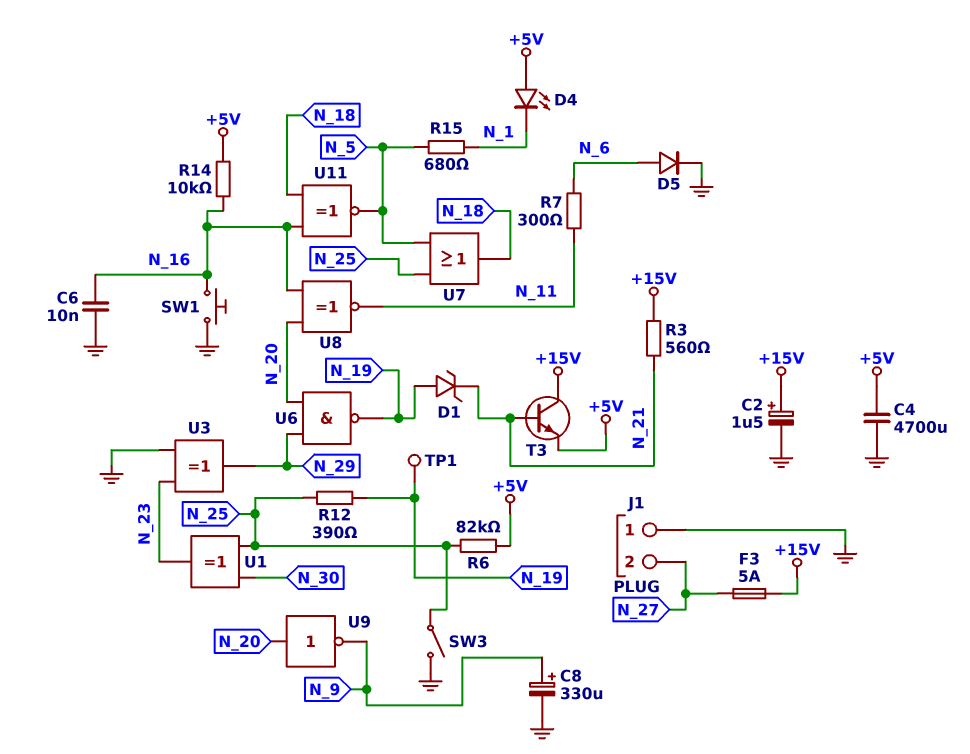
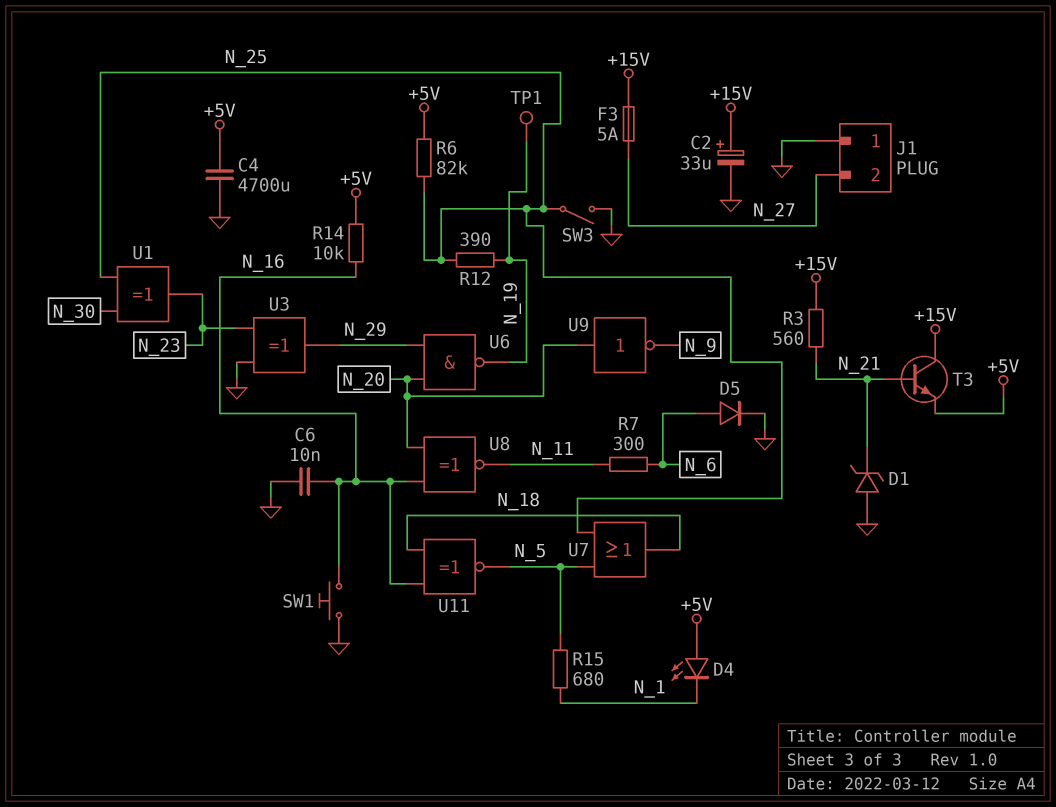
C2: 1.5uF (plus +15V, minus GND) -> 33uF (plus +15V, minus GND)
C8: 330uF (plus N_9, minus GND) -> none
D1: zener (A N_19, K N_21) -> zener (A GND, K N_21)

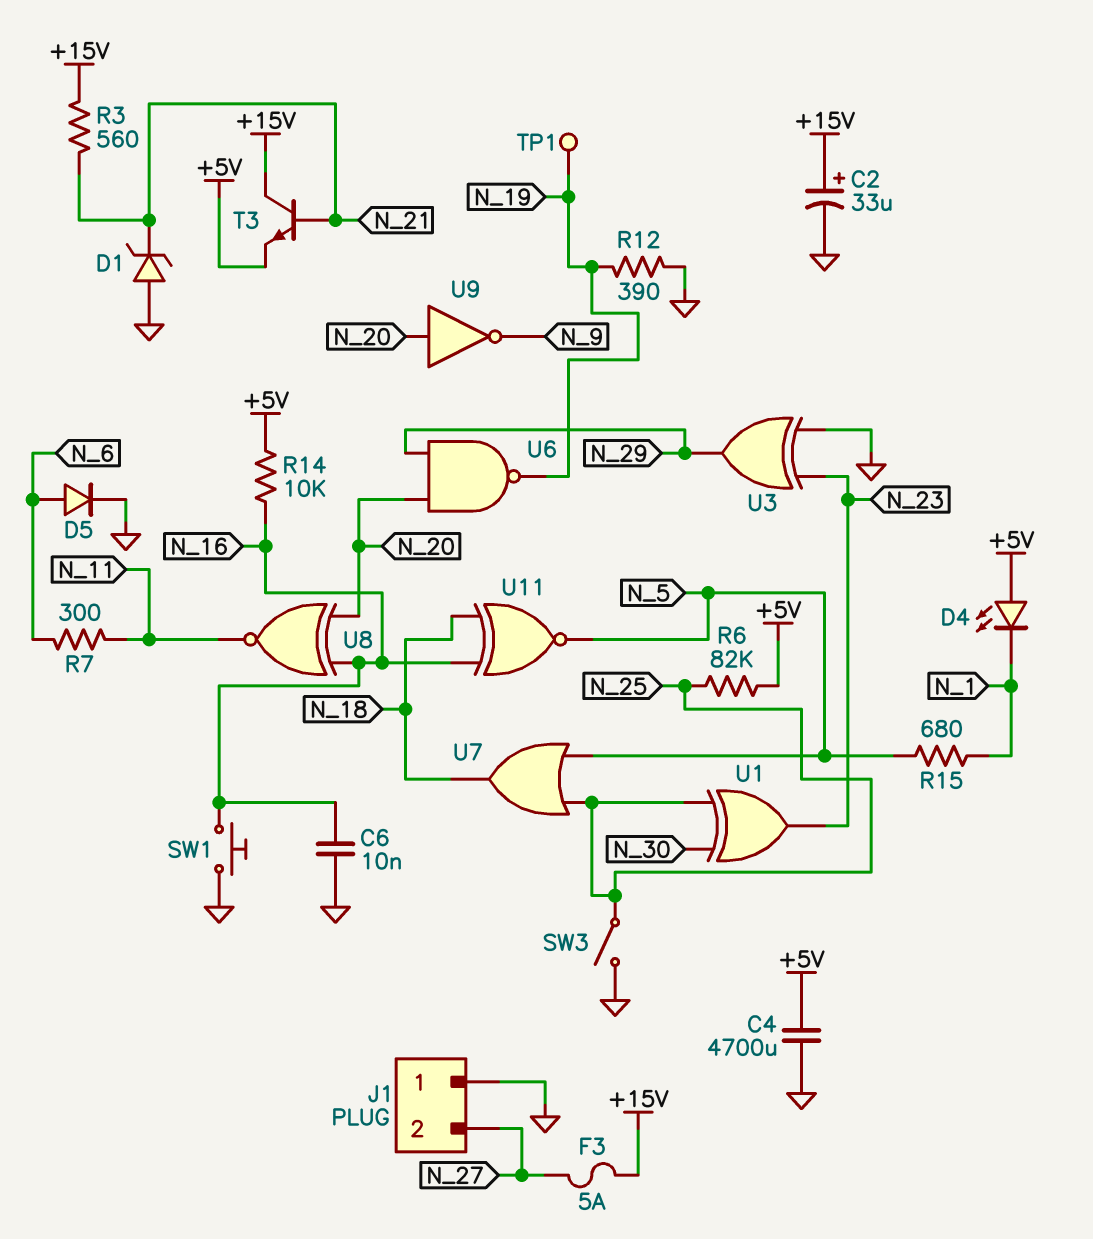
R12: 390 (N_19, N_25) -> 390 (GND, N_19)

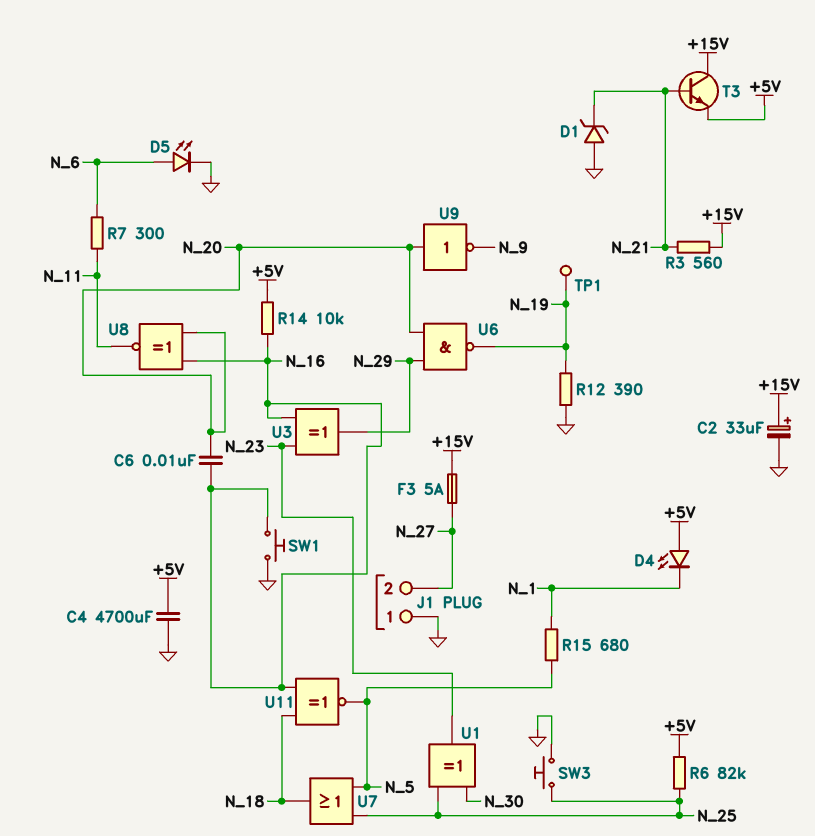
C6: 10nF (GND, N_16) -> 10nF (N_16, N_20)
D5: diode (A N_6, K GND) -> LED (A N_6, K GND)
SW3: switch (GND, N_25) -> button (GND, N_25)
U3: XOR (in GND, in N_23, out N_29) -> XOR (in N_16, in N_23, out N_29)

